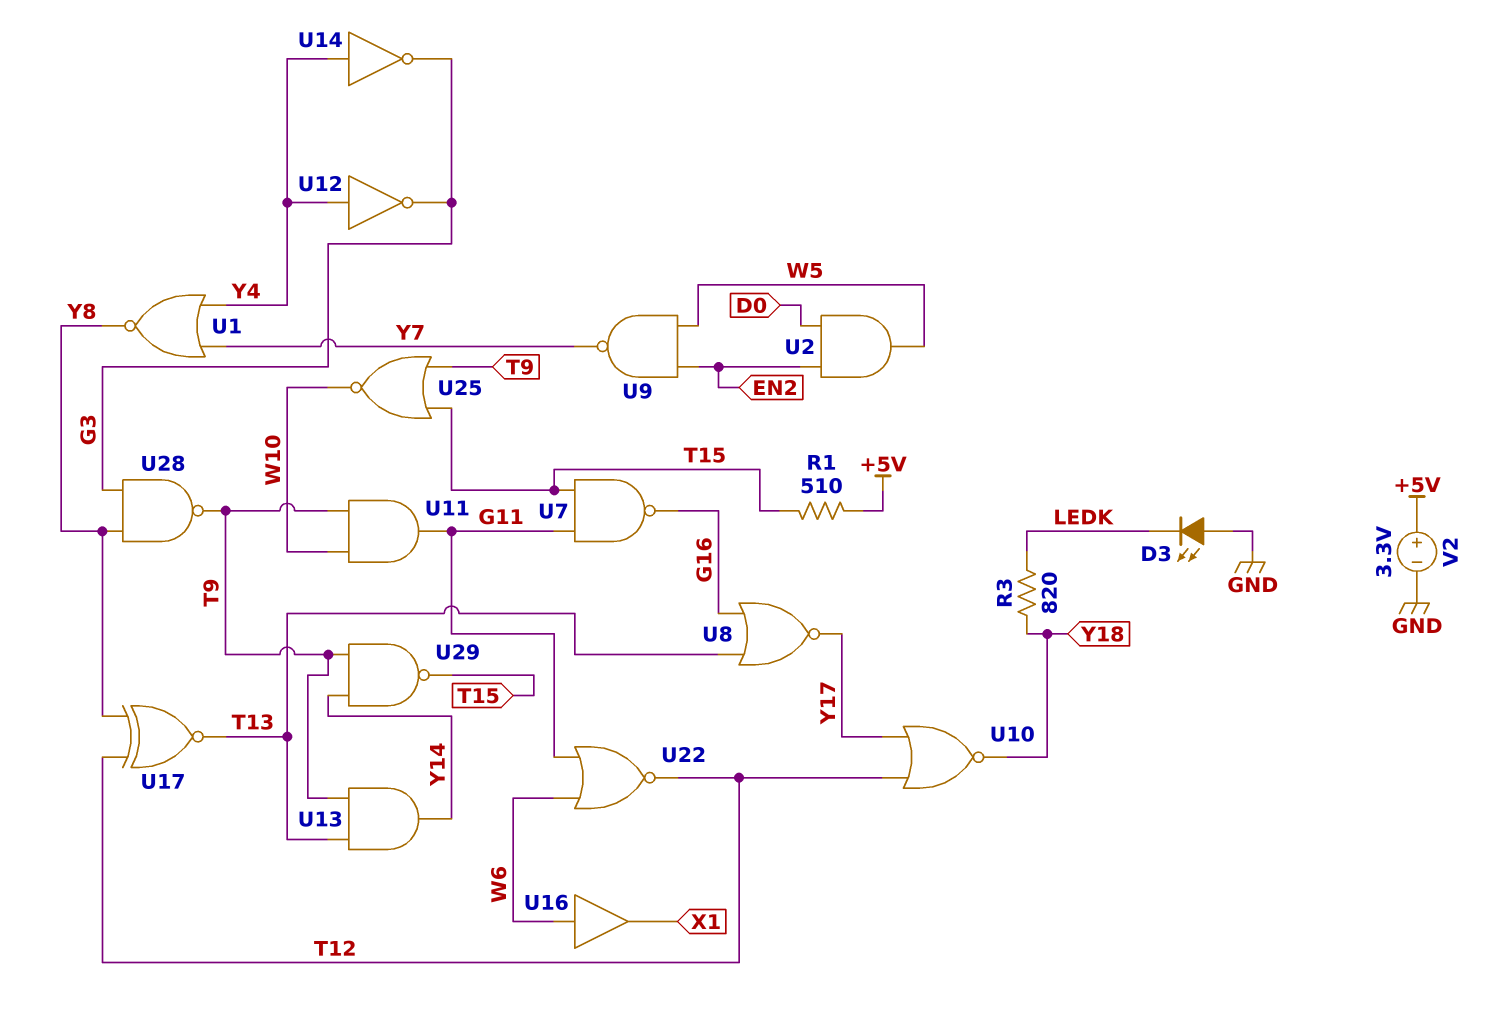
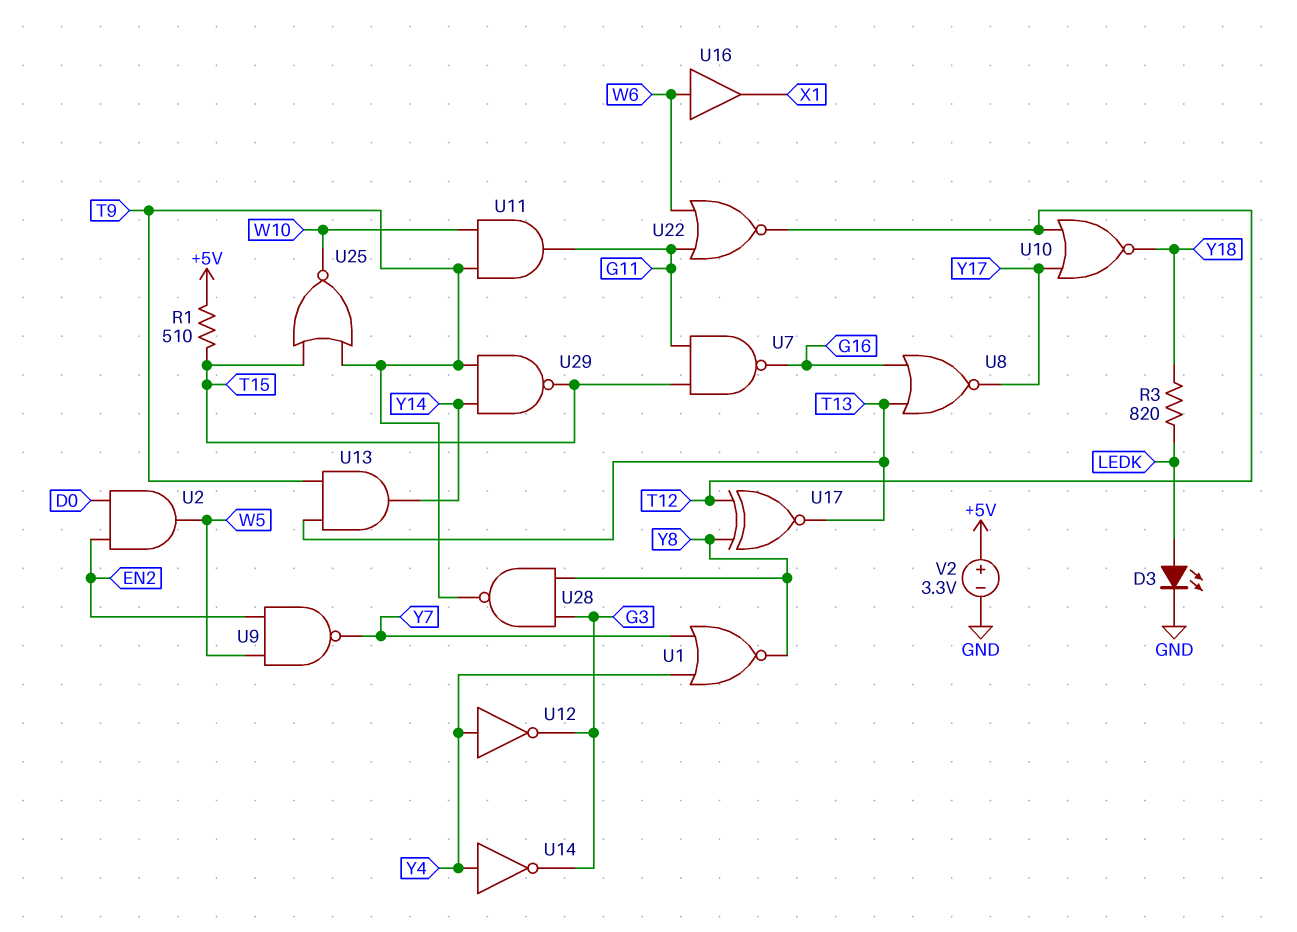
D3: LED (A GND, K LEDK) -> LED (A LEDK, K GND)

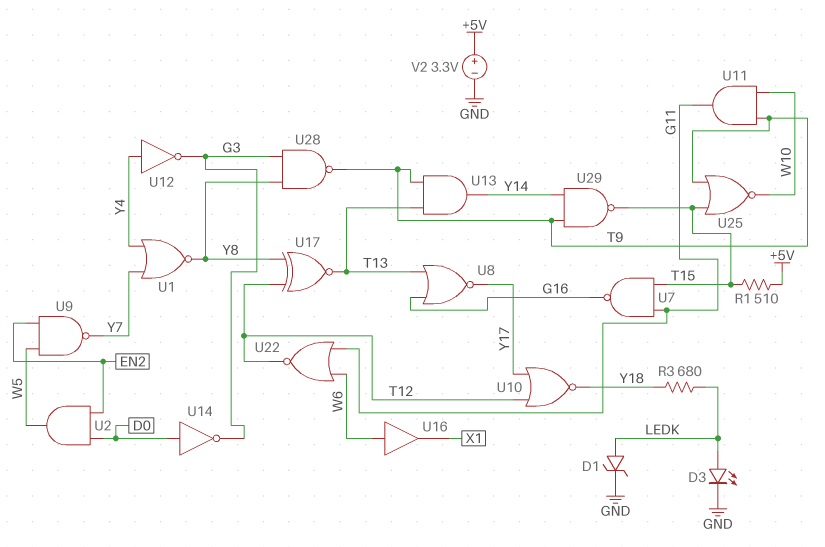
D1: none -> zener (A LEDK, K GND)
R3: 820 (LEDK, Y18) -> 680 (LEDK, Y18)
U14: NOT (in Y4, out G3) -> NOT (in D0, out G3)

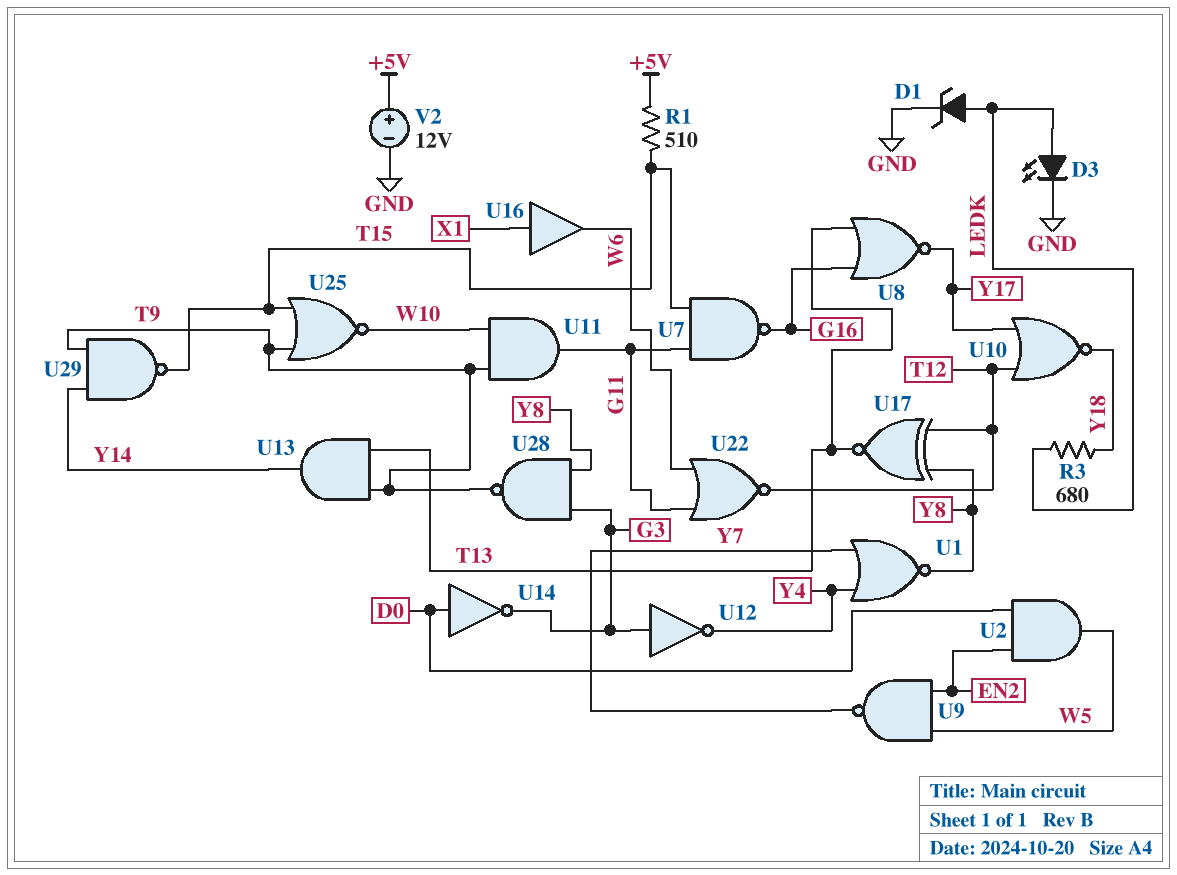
U12: NOT (in Y4, out G3) -> NOT (in G3, out Y4)
U16: buffer (in W6, out X1) -> buffer (in X1, out W6)
V2: 3.3V (plus +5V, minus GND) -> 12V (plus +5V, minus GND)

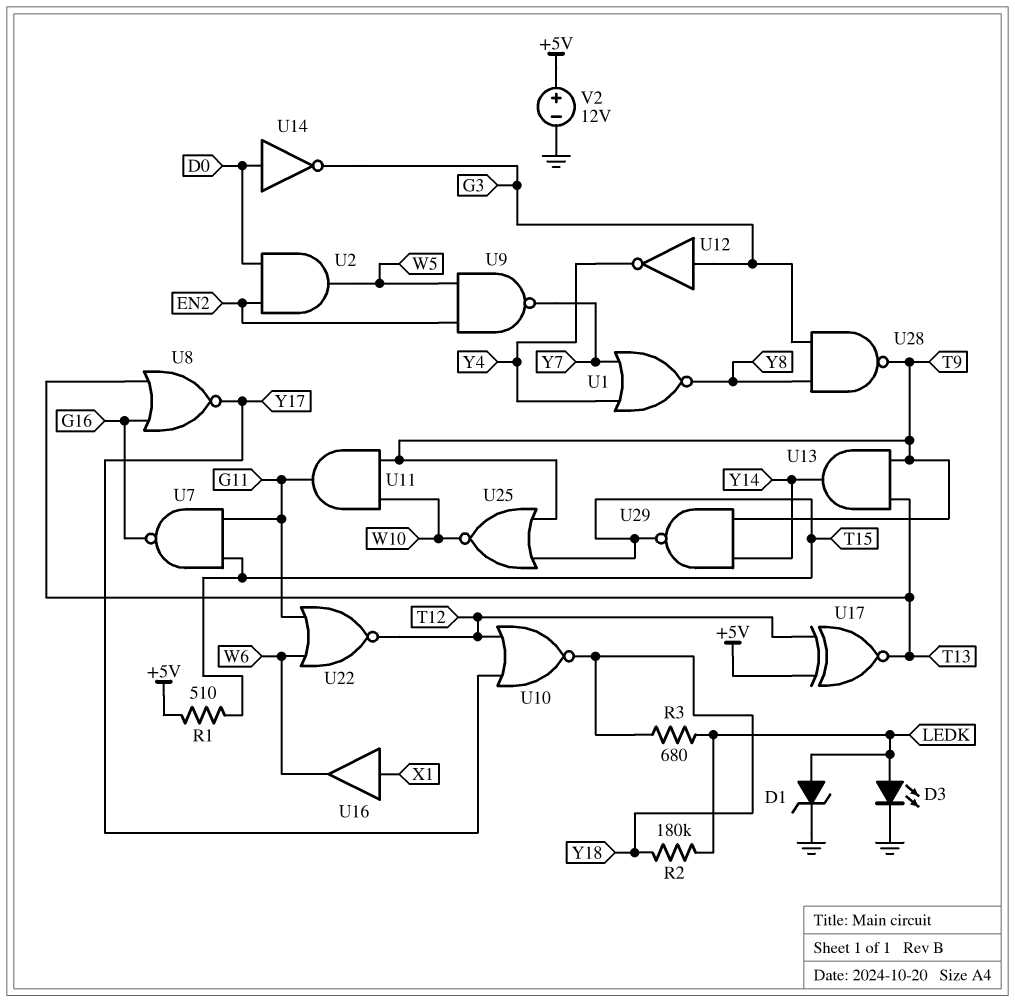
R2: none -> 180k (LEDK, Y18)
U17: XNOR (in T12, in Y8, out T13) -> XNOR (in +5V, in T12, out T13)

